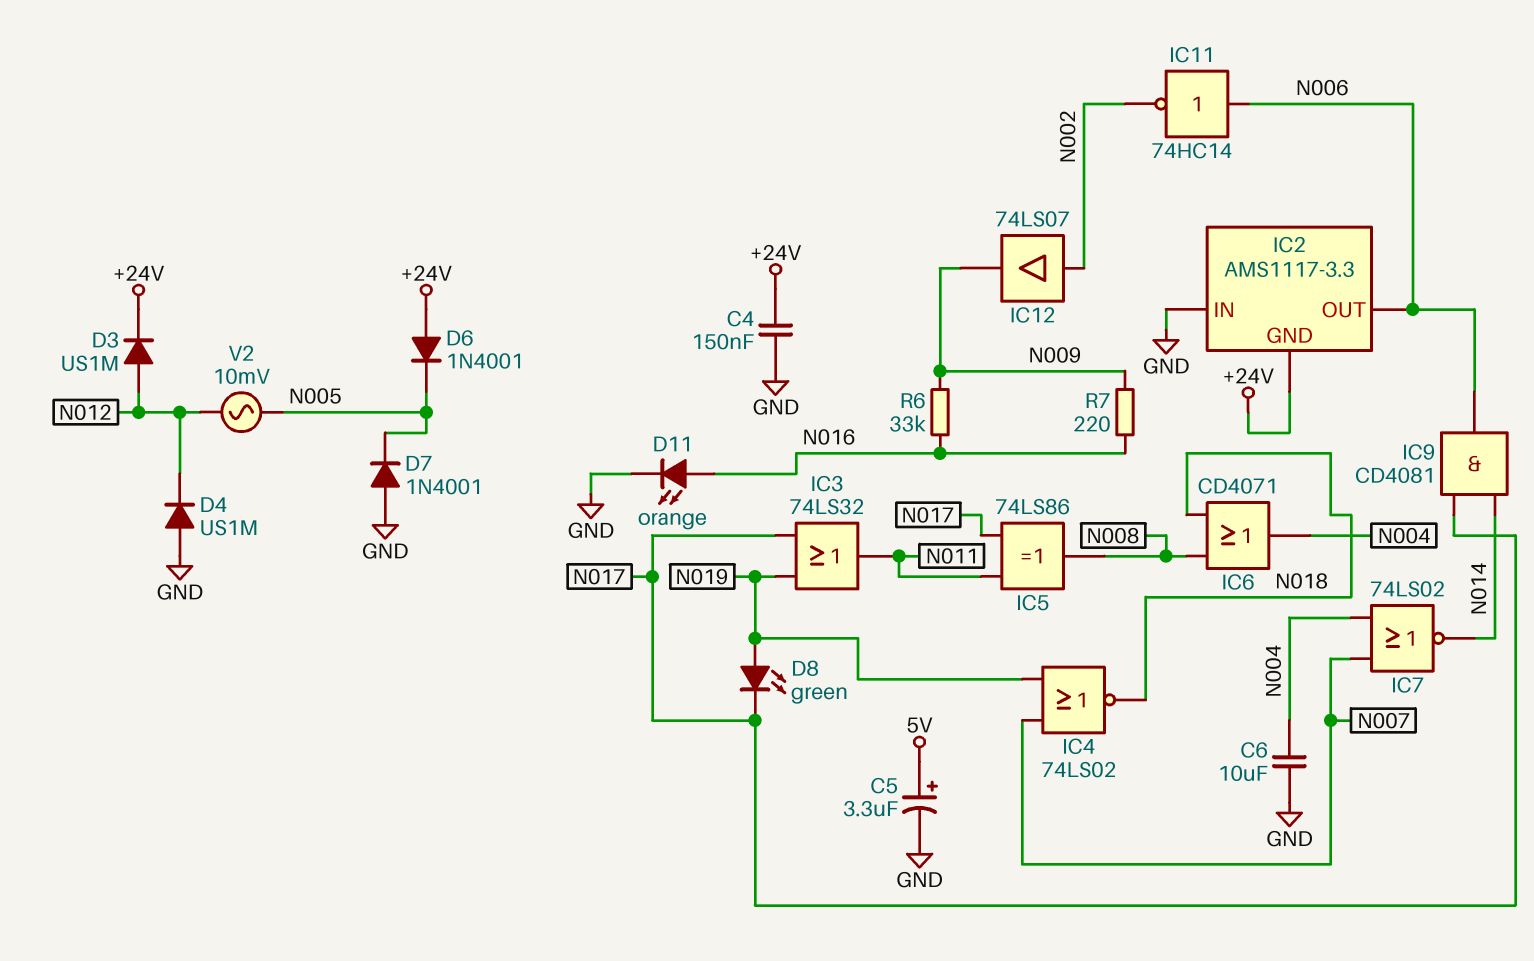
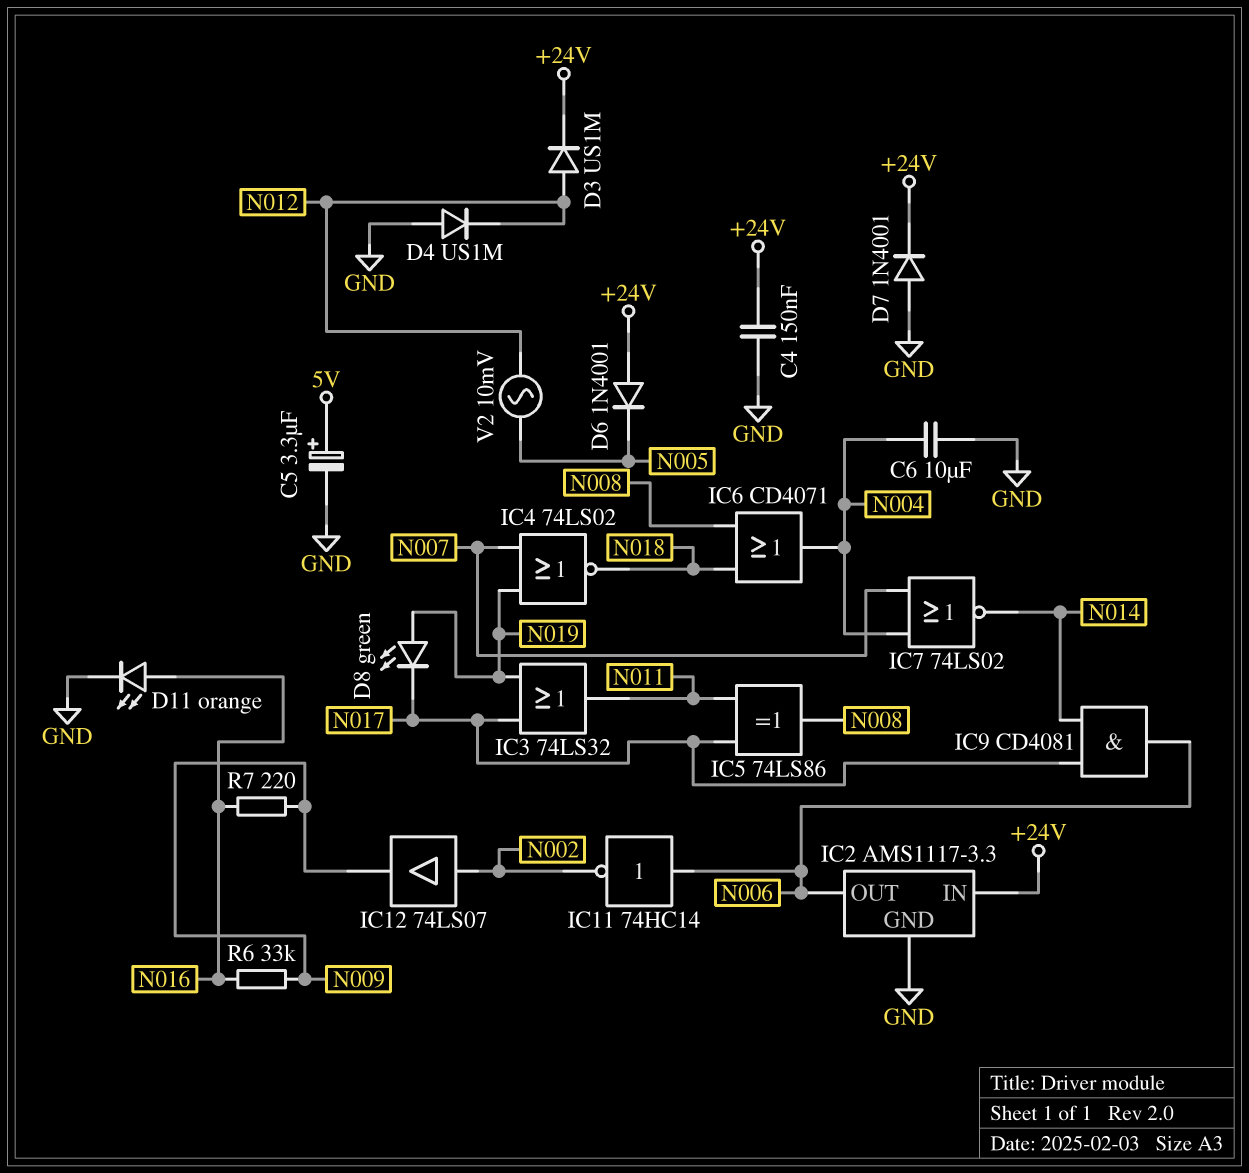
D7: diode 1N4001 (A GND, K N005) -> diode 1N4001 (A GND, K +24V)
IC2 pin GND: +24V -> GND
IC2 pin IN: GND -> +24V

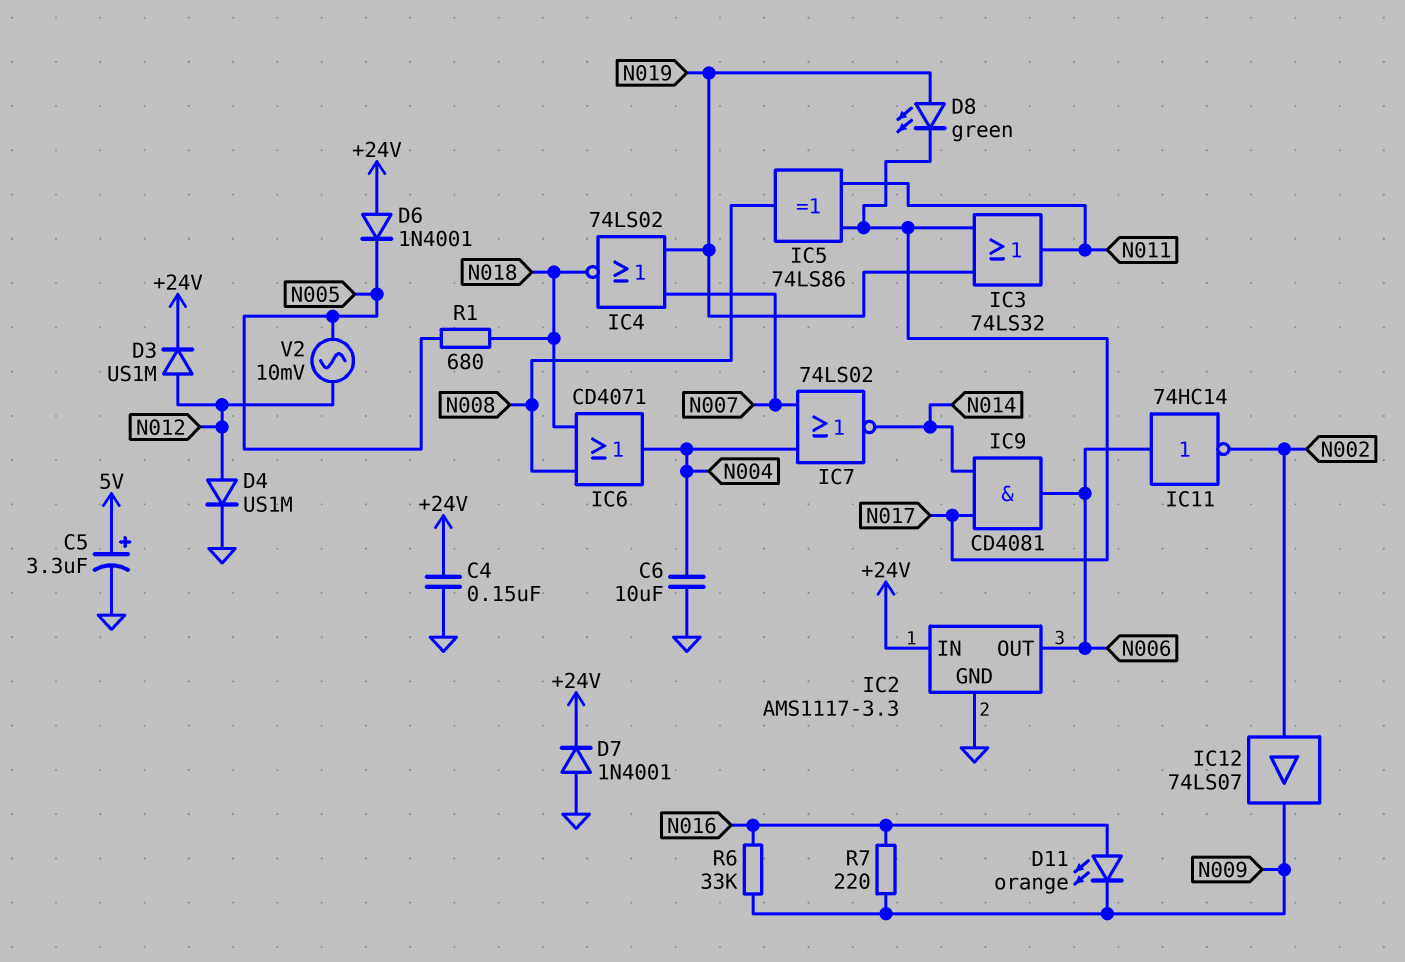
D4: diode US1M (A GND, K N012) -> diode US1M (A N012, K GND)
D11: LED orange (A N016, K GND) -> LED orange (A N016, K N009)
R1: none -> 680 (N005, N018)

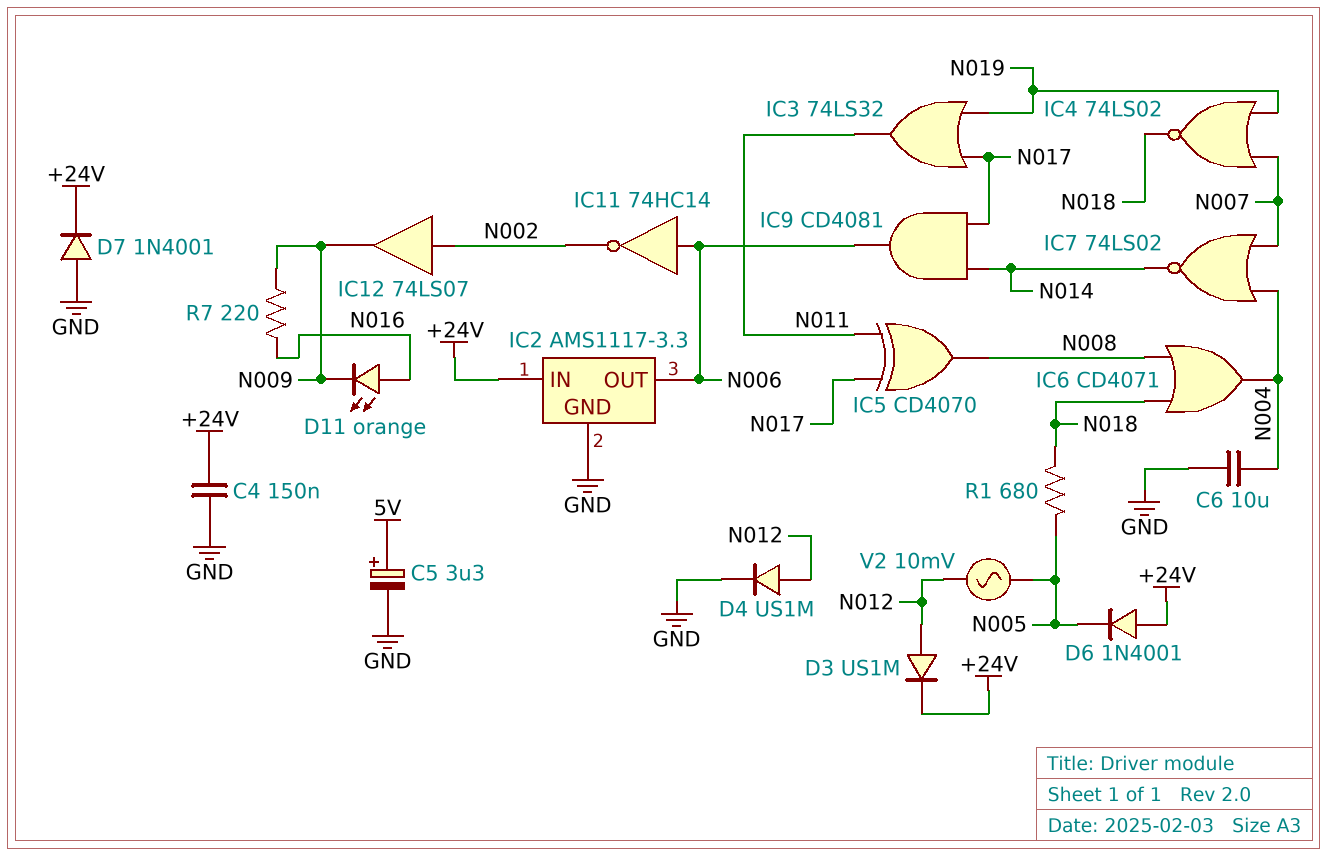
D8: LED green (A N019, K N017) -> none
IC5: XOR 74LS86 (in N011, in N017, out N008) -> XOR CD4070 (in N011, in N017, out N008)
R6: 33k (N009, N016) -> none

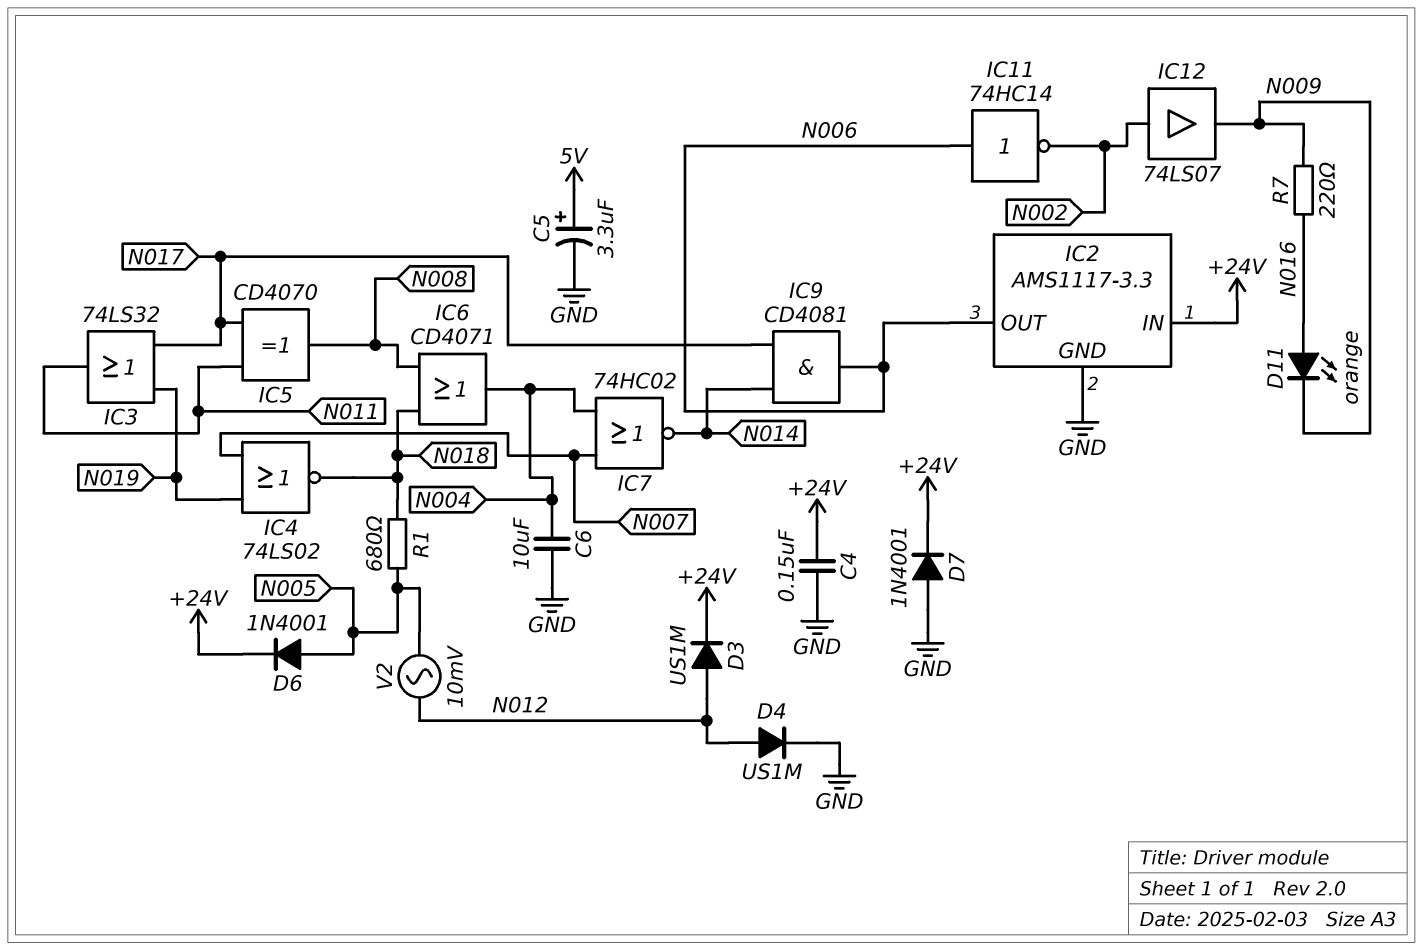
D6: diode 1N4001 (A +24V, K N005) -> diode 1N4001 (A N005, K +24V)
IC7: NOR 74LS02 (in N004, in N007, out N014) -> NOR 74HC02 (in N004, in N007, out N014)

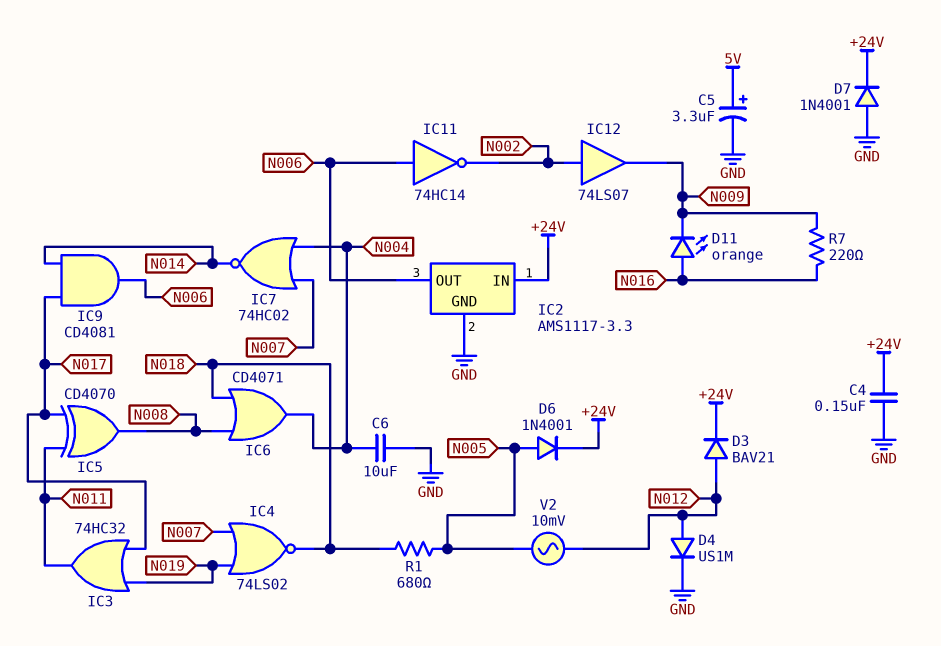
D3: diode US1M (A N012, K +24V) -> diode BAV21 (A N012, K +24V)
IC3: OR 74LS32 (in N017, in N019, out N011) -> OR 74HC32 (in N017, in N019, out N011)

